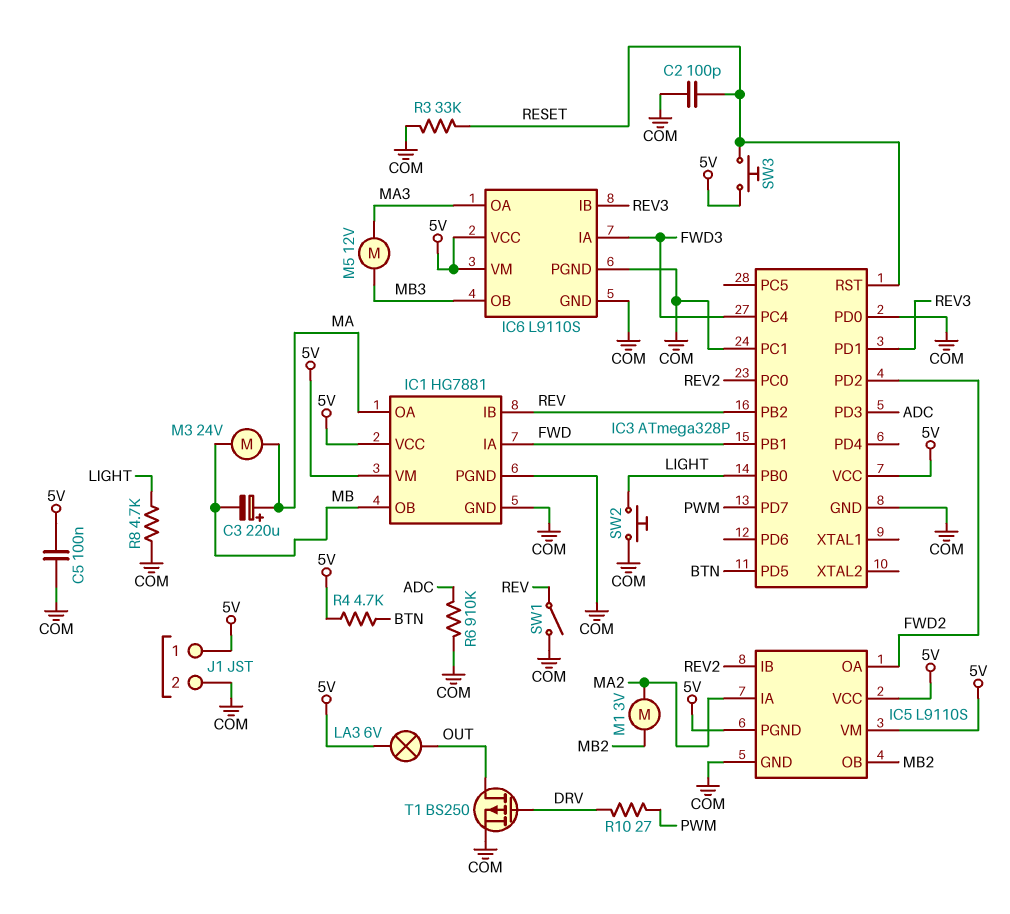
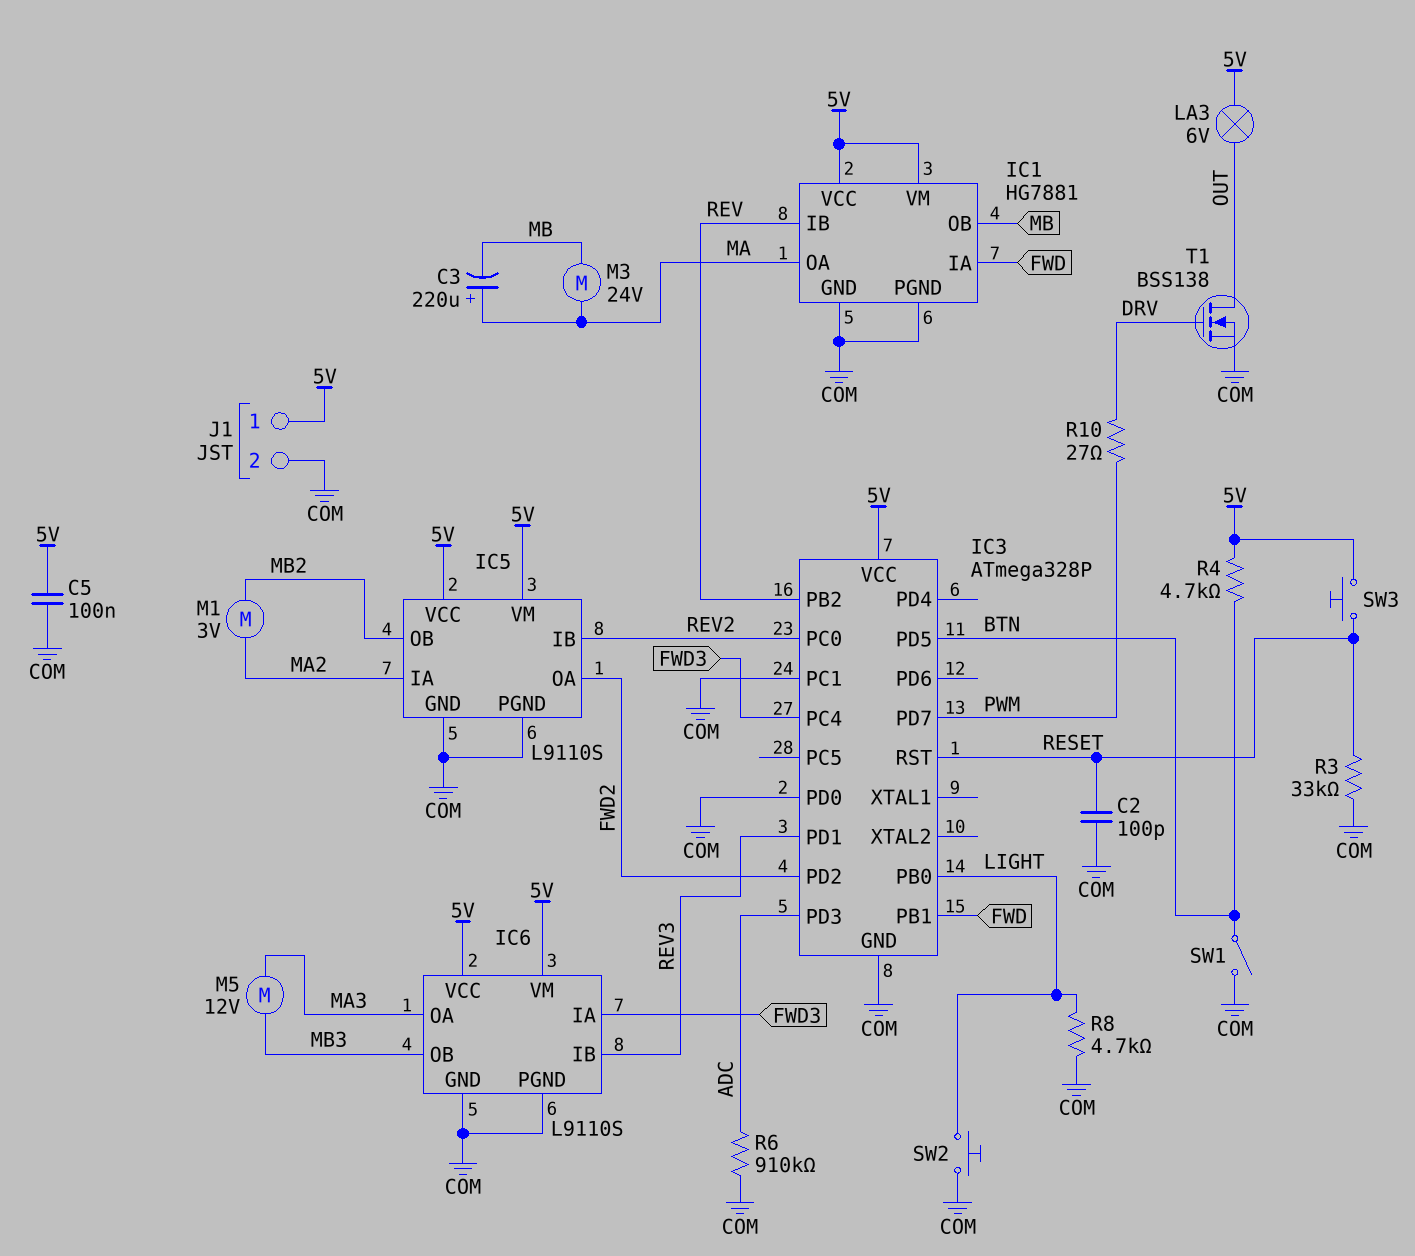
IC5 pin PGND: 5V -> COM
SW1: switch (COM, REV) -> switch (BTN, COM)
T1: PMOS BS250 (G DRV, D OUT, S COM) -> NMOS BSS138 (G DRV, D OUT, S COM)

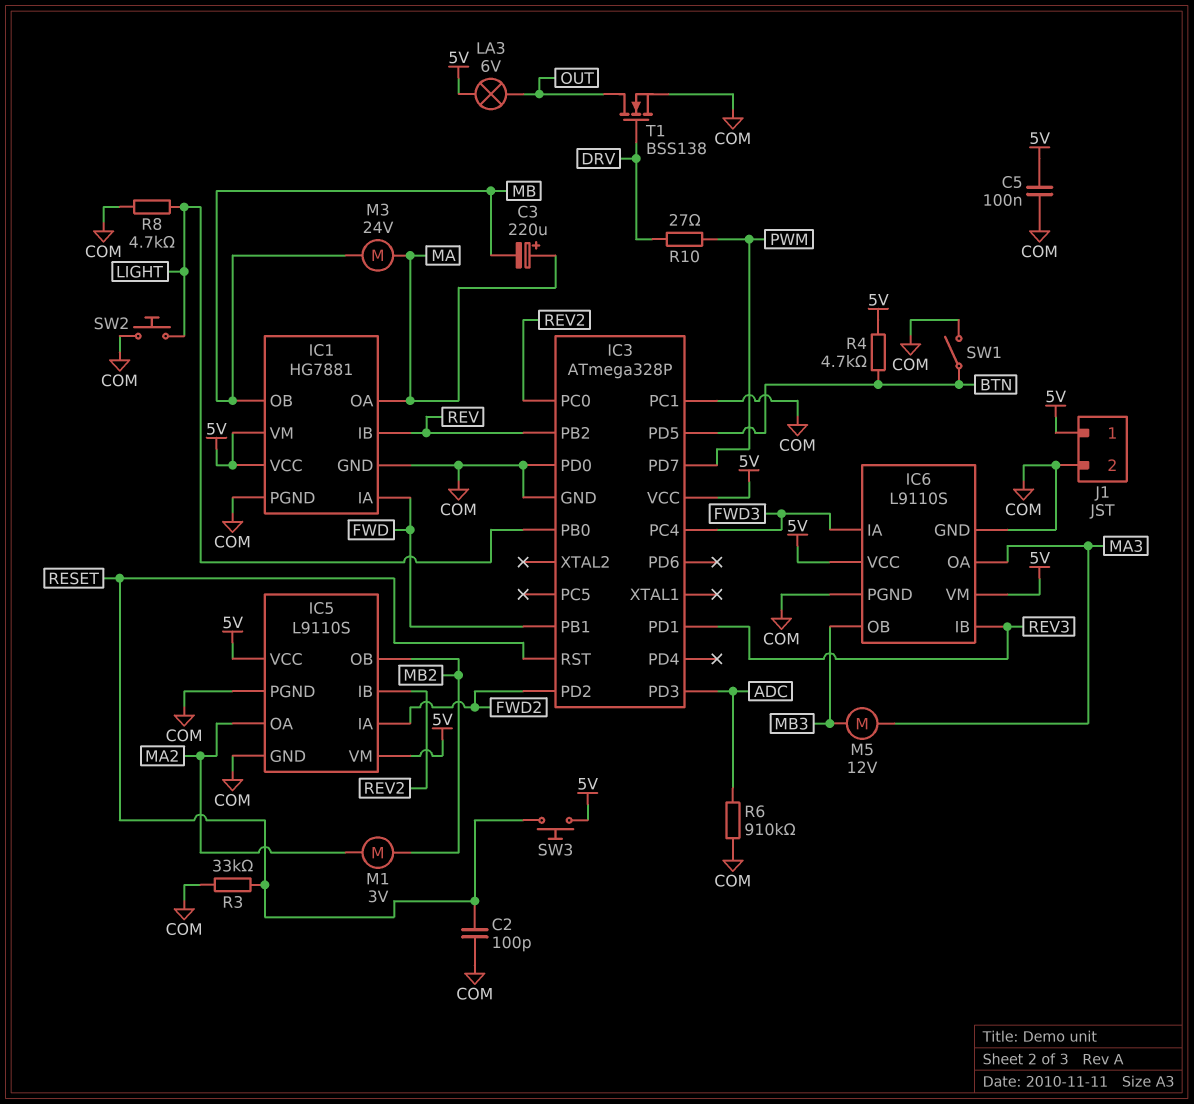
IC5 pin IA: MA2 -> FWD2
IC5 pin OA: FWD2 -> MA2

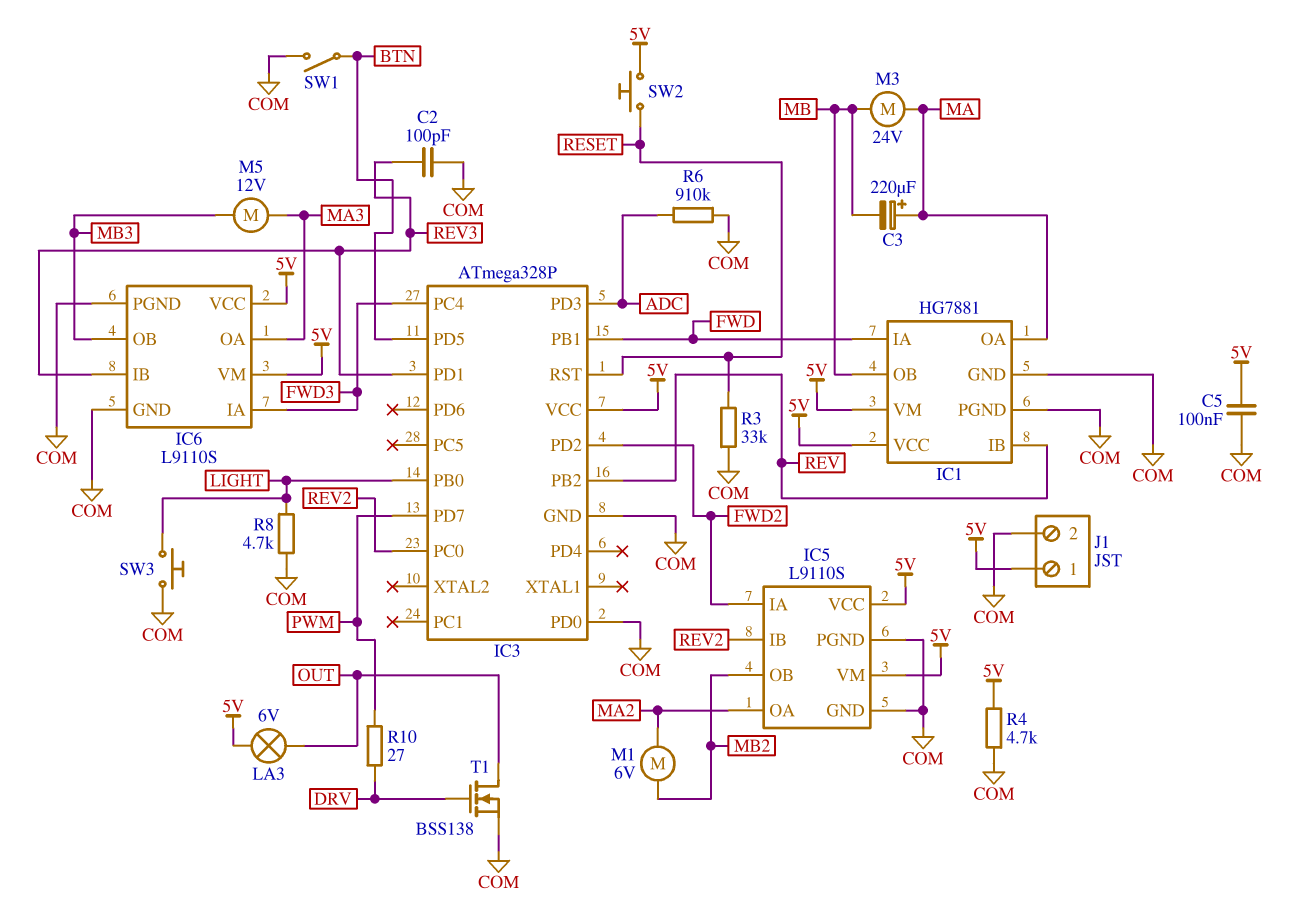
C2: 100pF (COM, RESET) -> 100pF (COM, REV3)
IC3 pin PC1: COM -> none
M1: motor 3V (MA2, MB2) -> motor 6V (MA2, MB2)
R4: 4.7k (5V, BTN) -> 4.7k (5V, COM)
SW2: button (COM, LIGHT) -> button (5V, RESET)
SW3: button (5V, RESET) -> button (COM, LIGHT)

